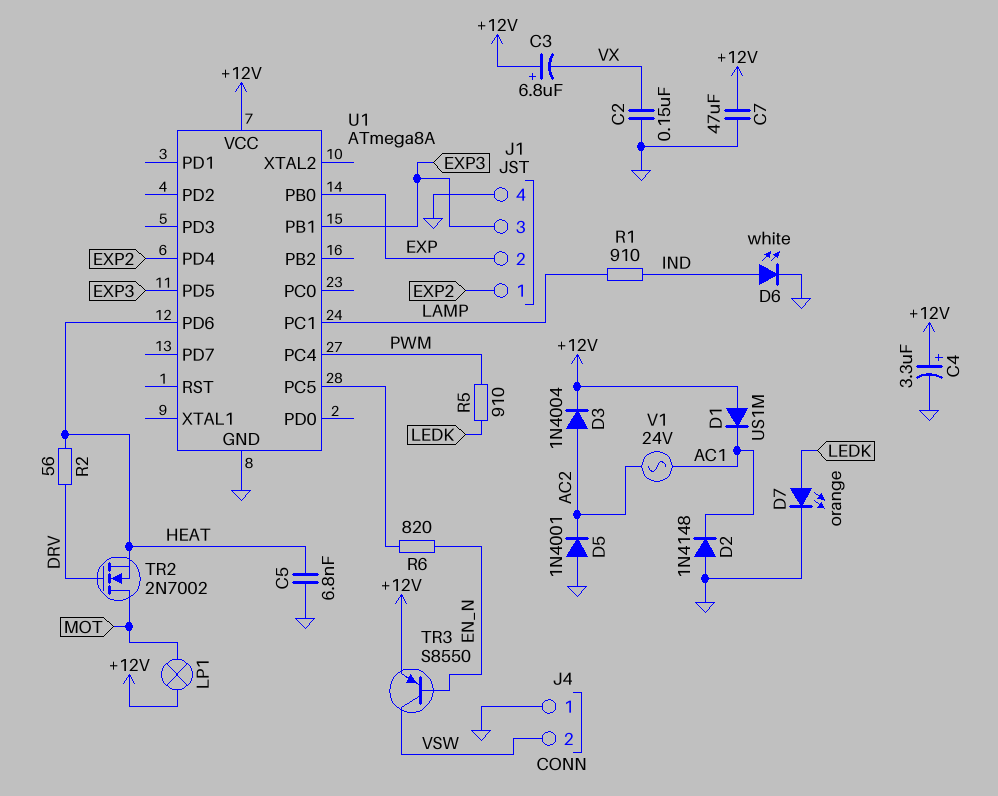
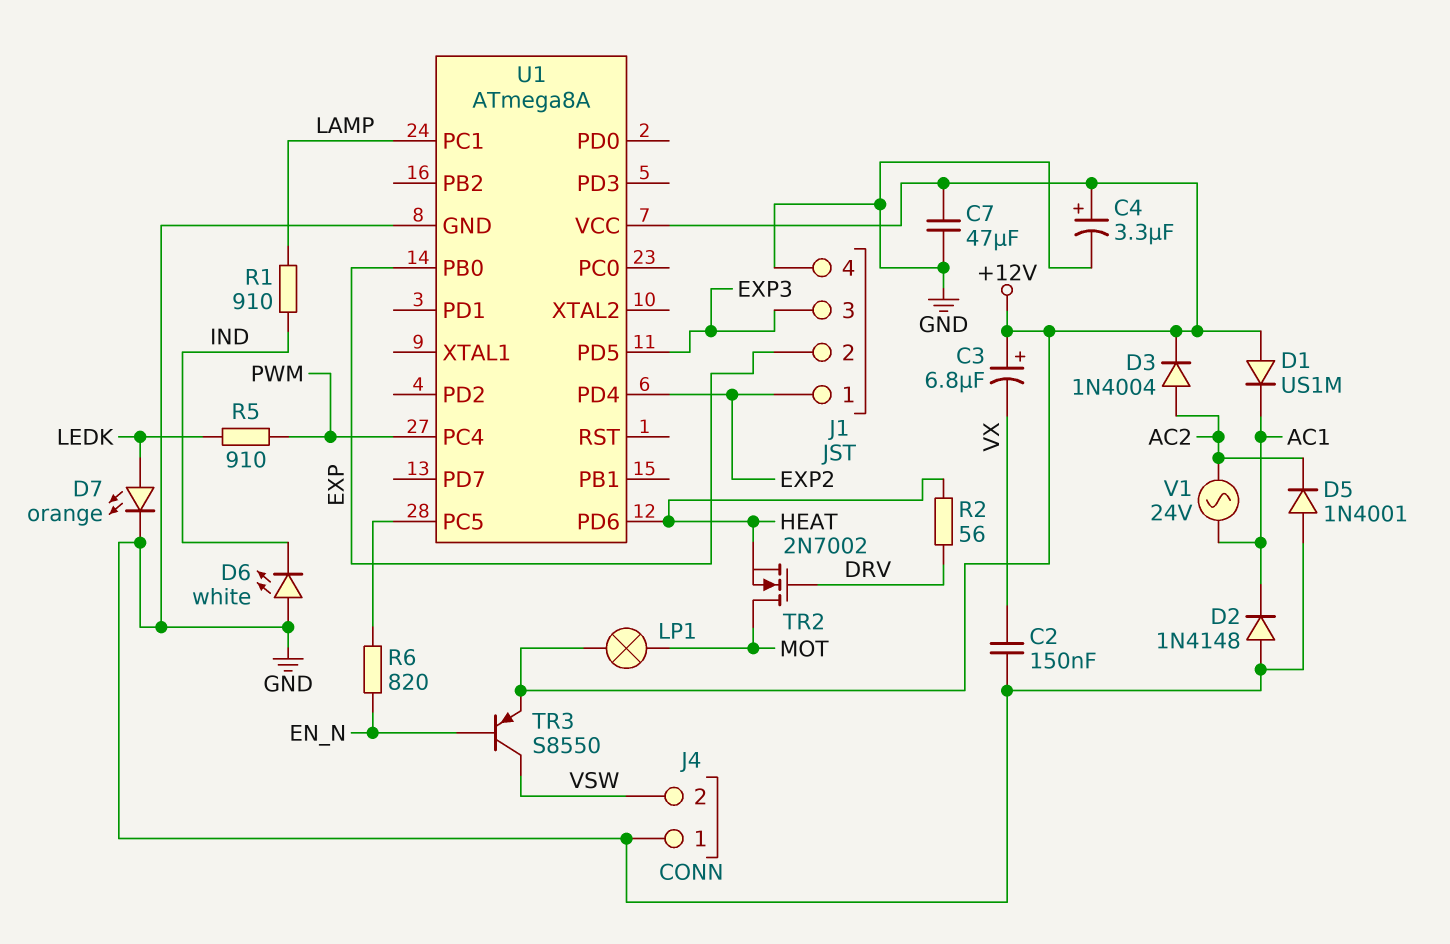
C5: 6.8nF (GND, HEAT) -> none
D6: LED white (A IND, K GND) -> LED white (A GND, K IND)
U1 pin PB1: EXP3 -> none

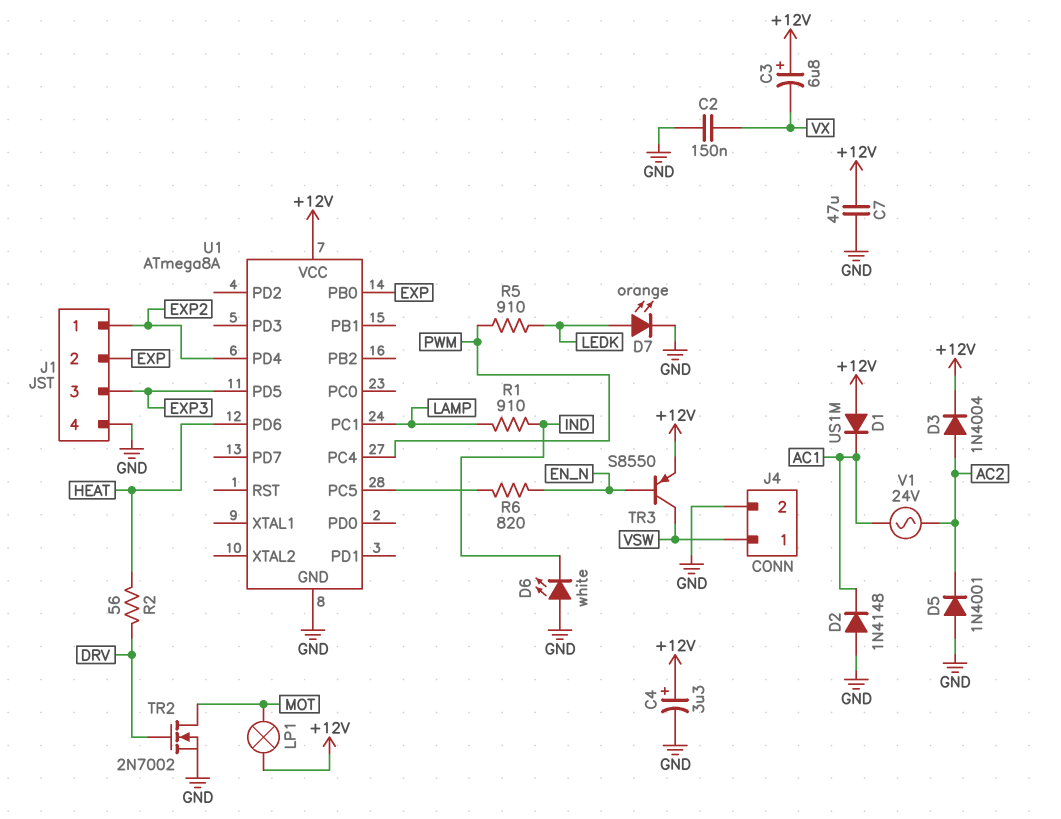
J4 pin 1: GND -> VSW
J4 pin 2: VSW -> GND
TR2: NMOS 2N7002 (G DRV, D MOT, S HEAT) -> NMOS 2N7002 (G DRV, D MOT, S GND)

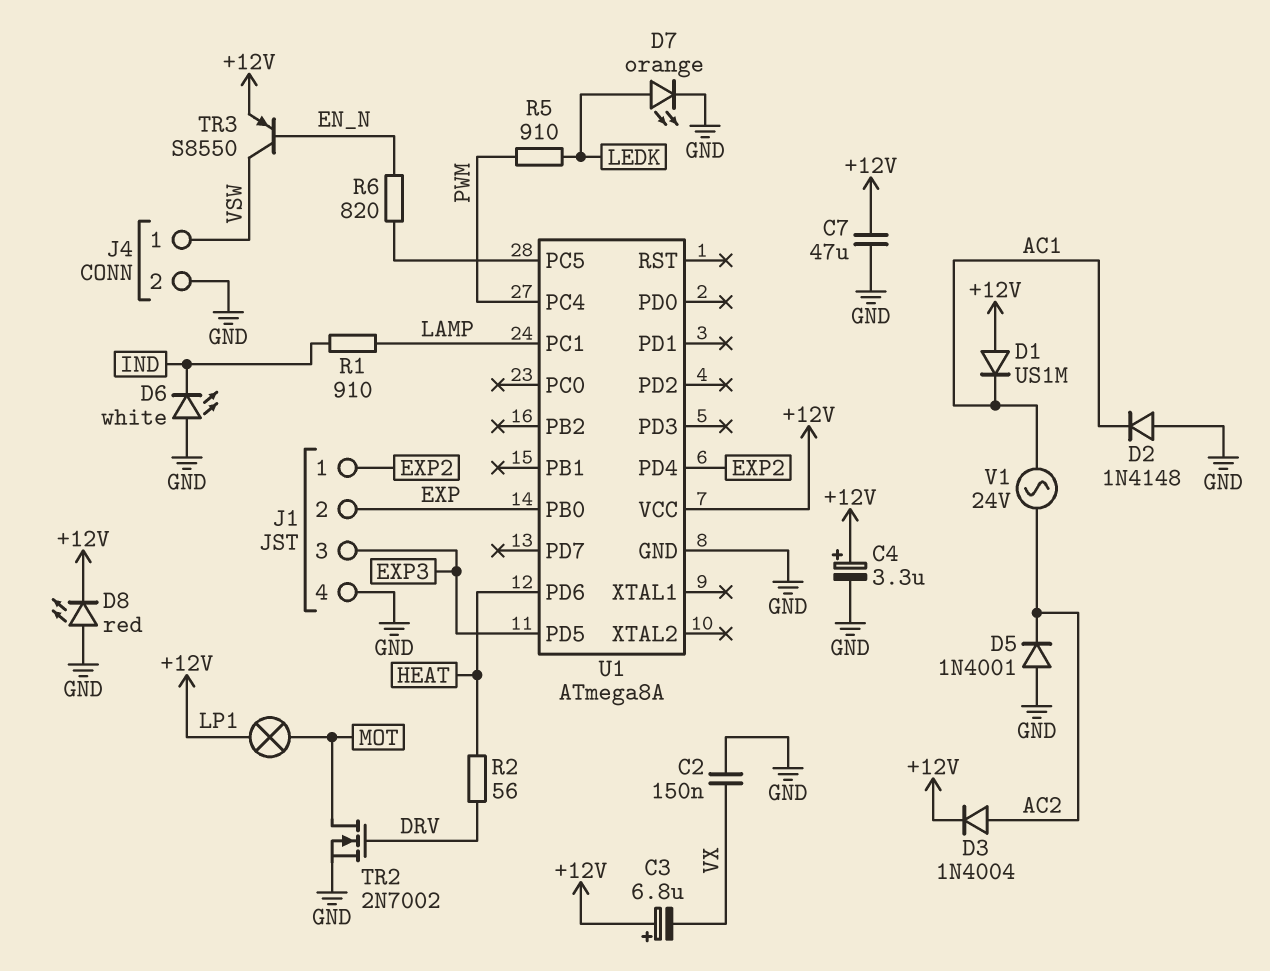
D8: none -> LED red (A GND, K +12V)

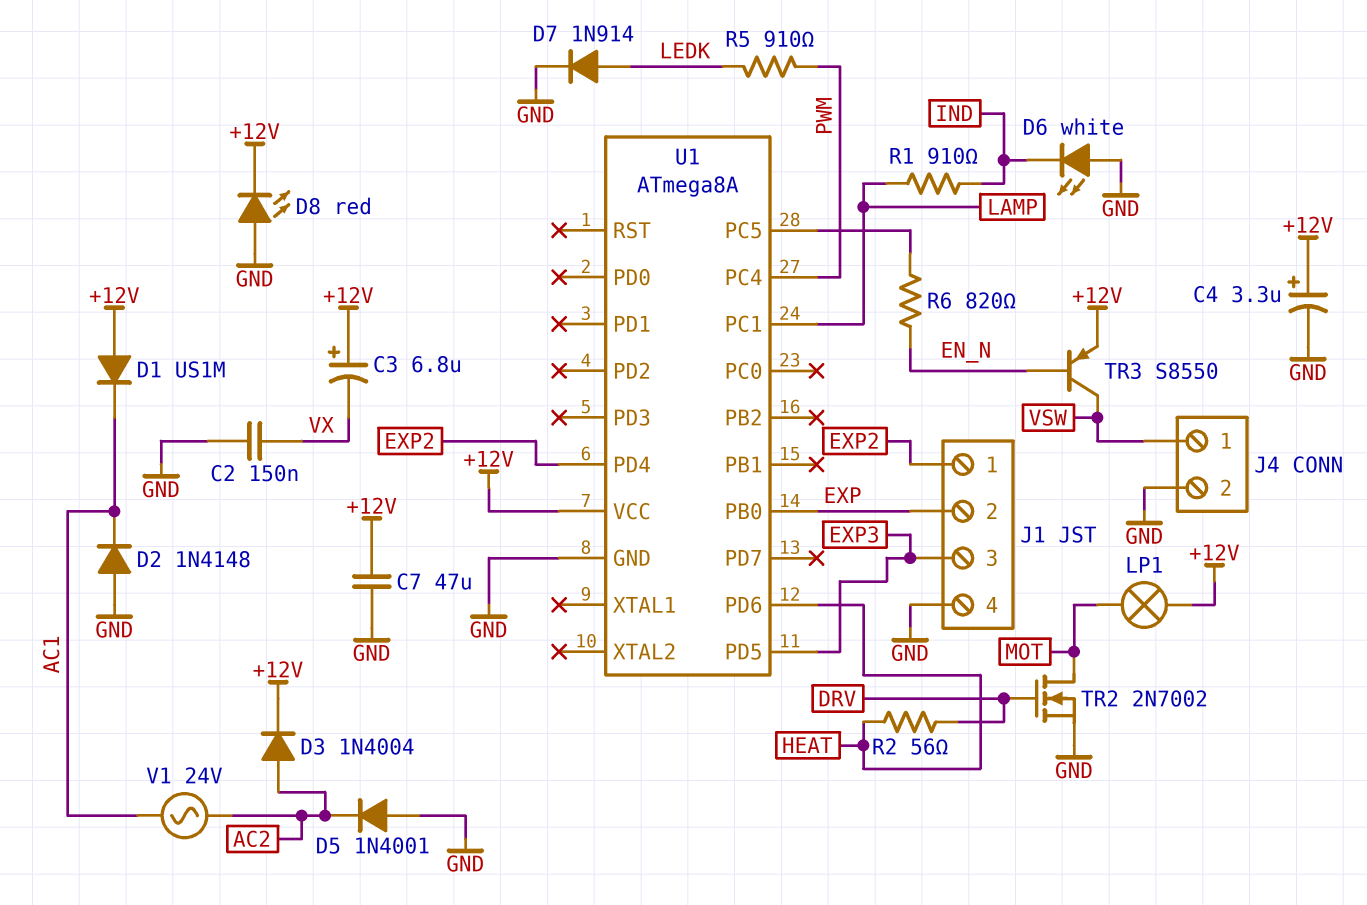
D7: LED orange (A LEDK, K GND) -> diode 1N914 (A LEDK, K GND)

